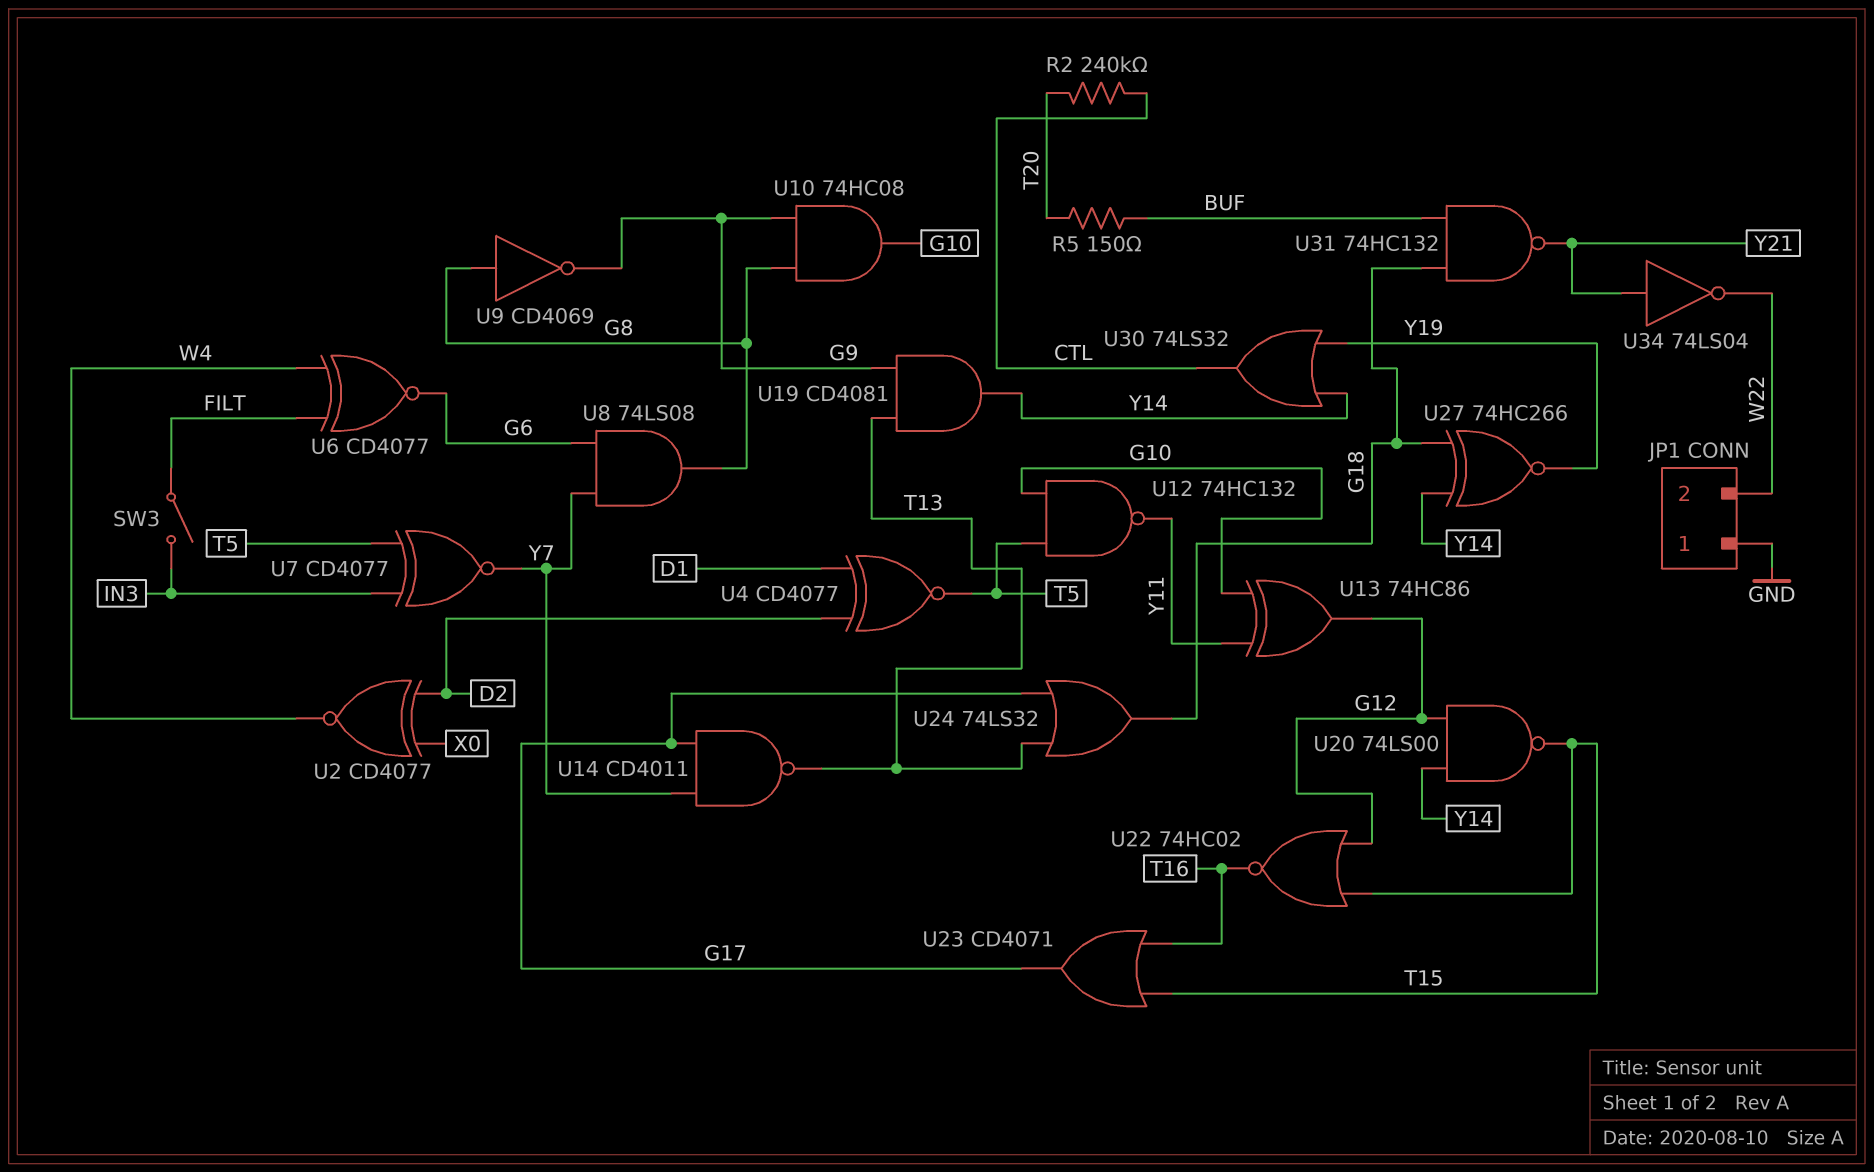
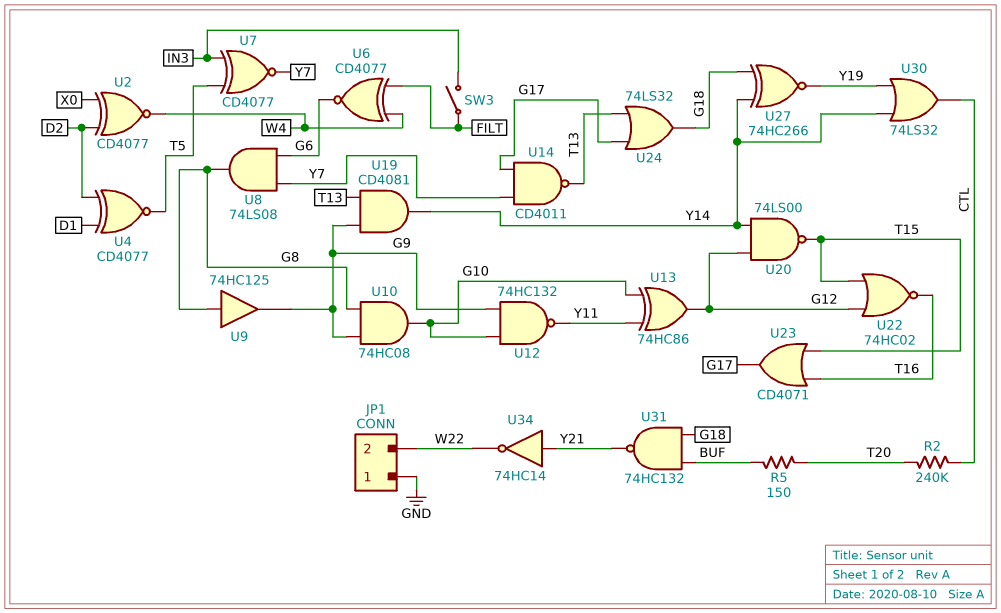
U9: NOT CD4069 (in G8, out G9) -> buffer 74HC125 (in G8, out G9)
U12: NAND 74HC132 (in G10, in T5, out Y11) -> NAND 74HC132 (in G9, in G10, out Y11)
U34: NOT 74LS04 (in Y21, out W22) -> NOT 74HC14 (in Y21, out W22)

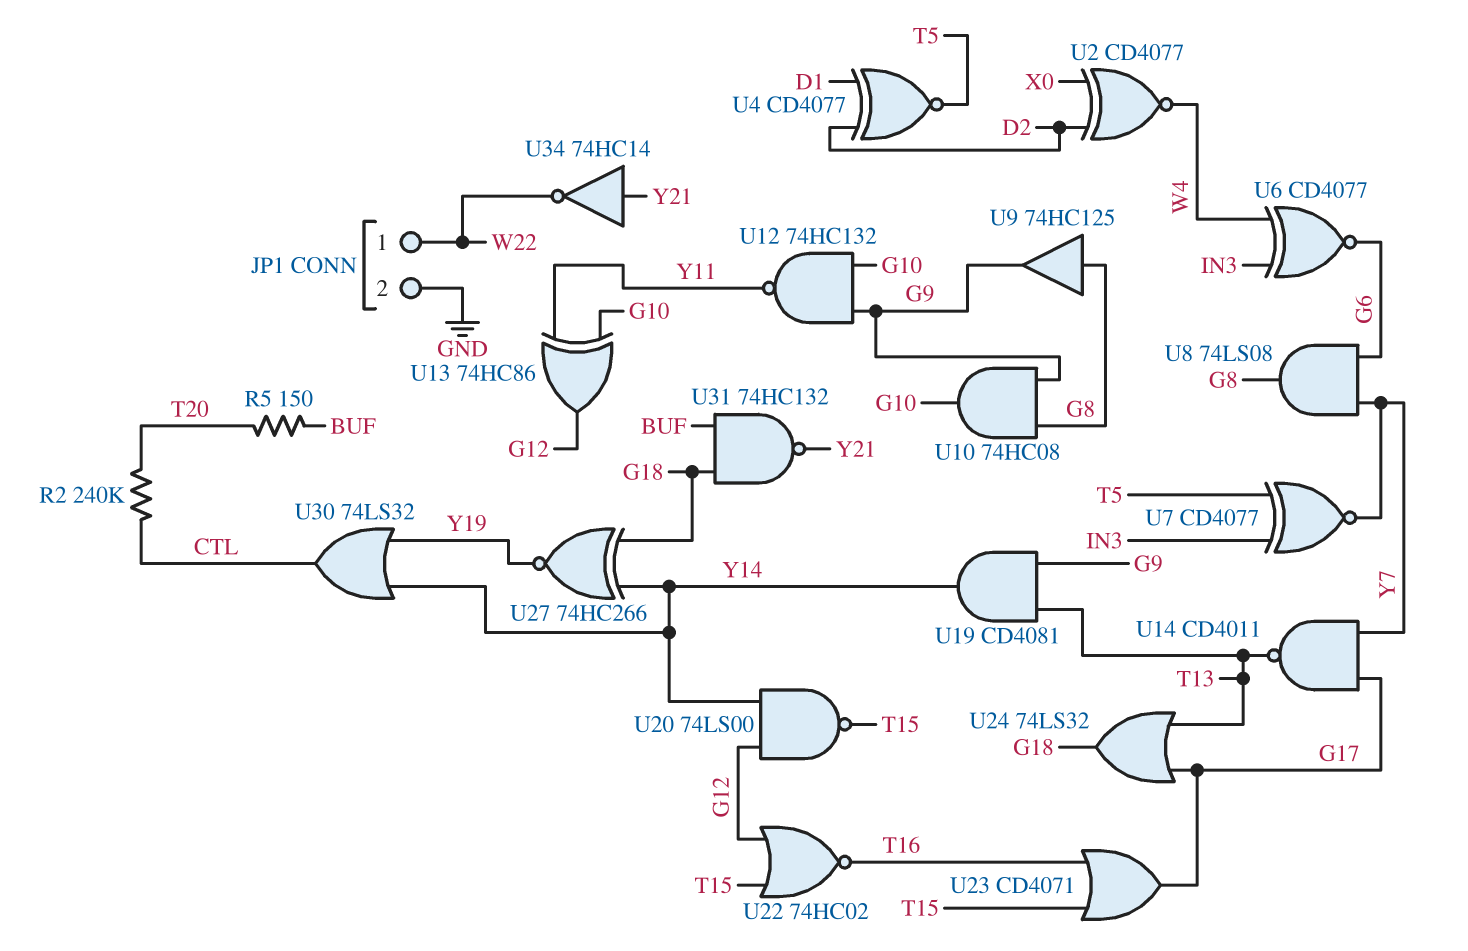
JP1 pin 1: GND -> W22
JP1 pin 2: W22 -> GND
SW3: switch (FILT, IN3) -> none
U6: XNOR CD4077 (in FILT, in W4, out G6) -> XNOR CD4077 (in IN3, in W4, out G6)

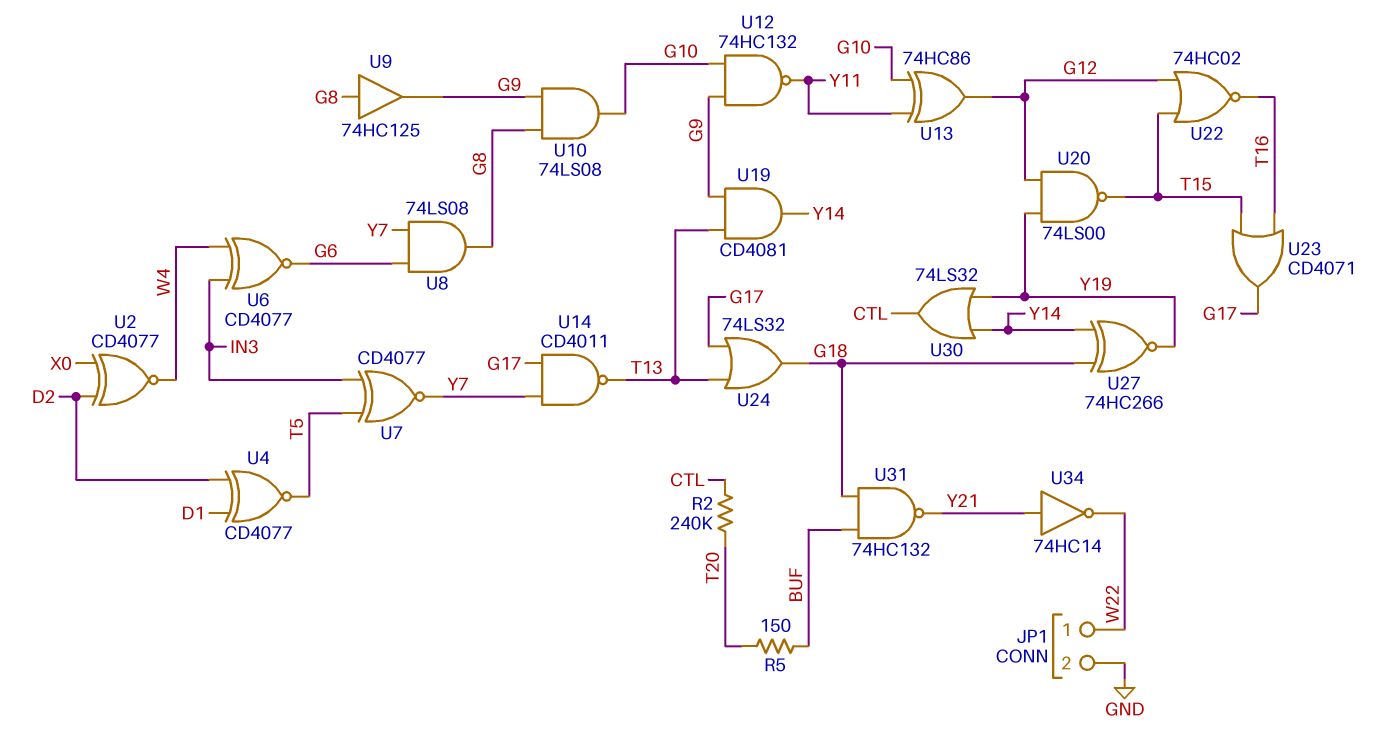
U10: AND 74HC08 (in G8, in G9, out G10) -> AND 74LS08 (in G8, in G9, out G10)
U20: NAND 74LS00 (in G12, in Y14, out T15) -> NAND 74LS00 (in G12, in Y19, out T15)

